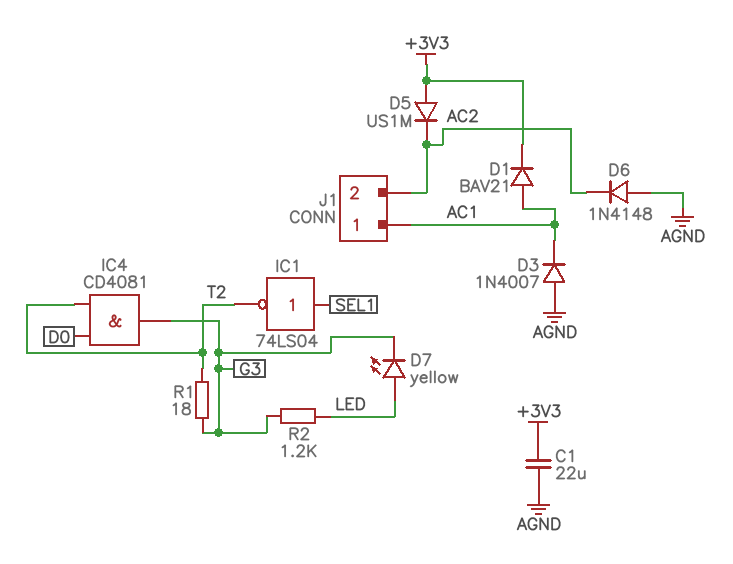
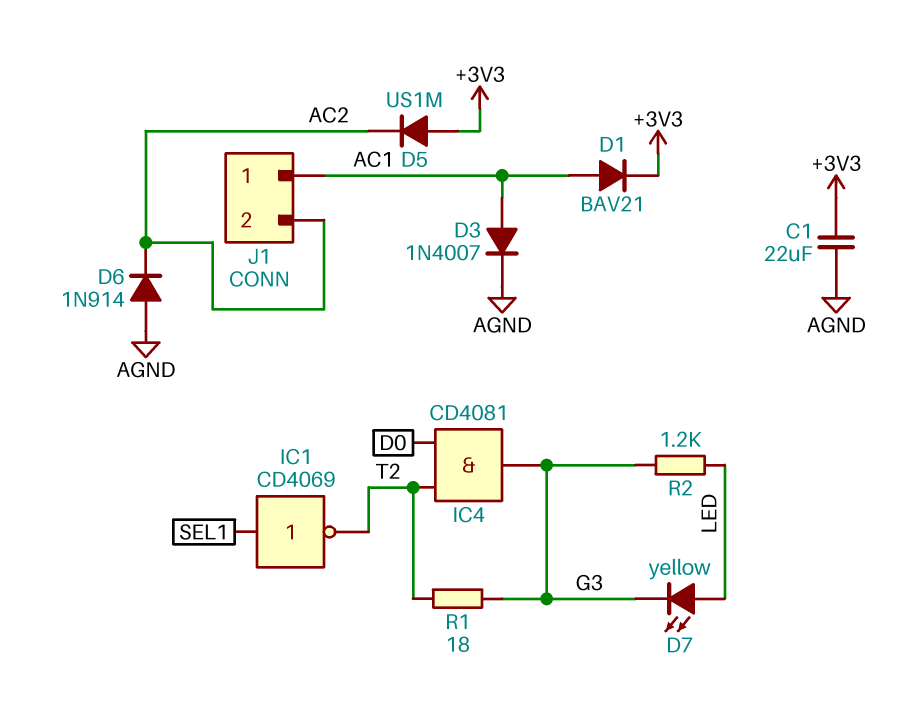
D3: diode 1N4007 (A AGND, K AC1) -> diode 1N4007 (A AC1, K AGND)
D6: diode 1N4148 (A AGND, K AC2) -> diode 1N914 (A AGND, K AC2)
IC1: NOT 74LS04 (in SEL1, out T2) -> NOT CD4069 (in SEL1, out T2)

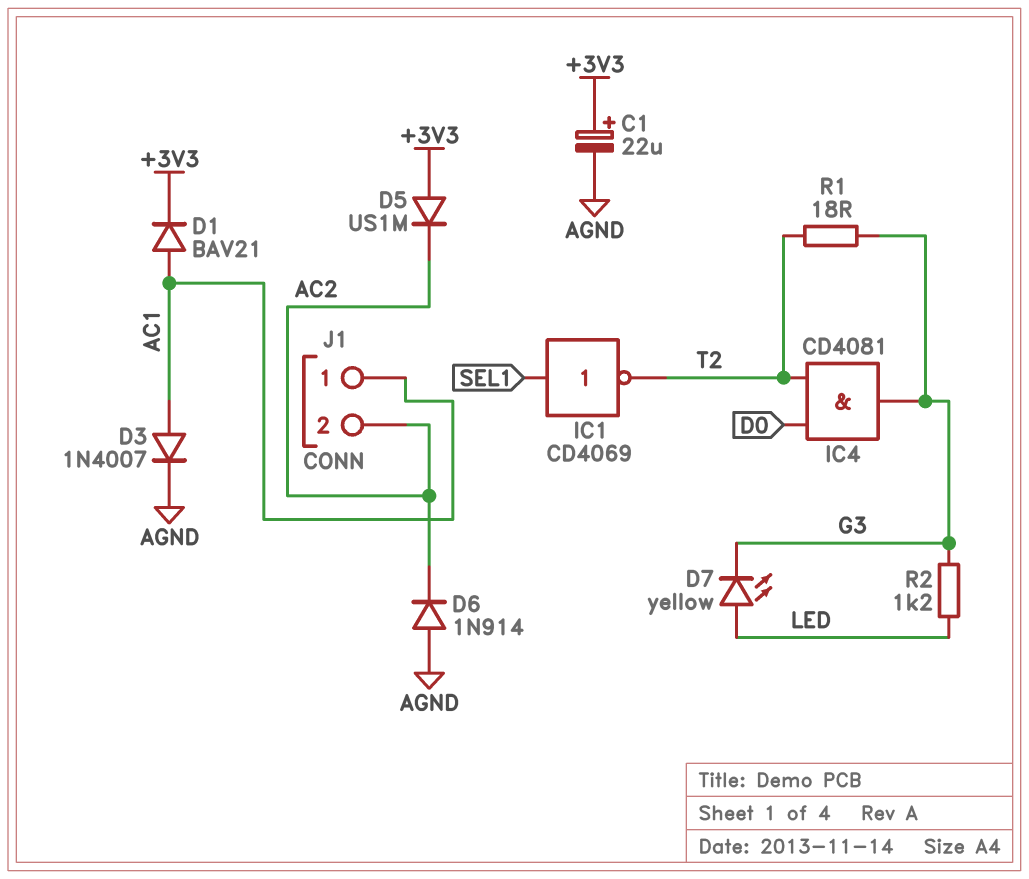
C1: 22uF (+3V3, AGND) -> 22uF (plus +3V3, minus AGND)

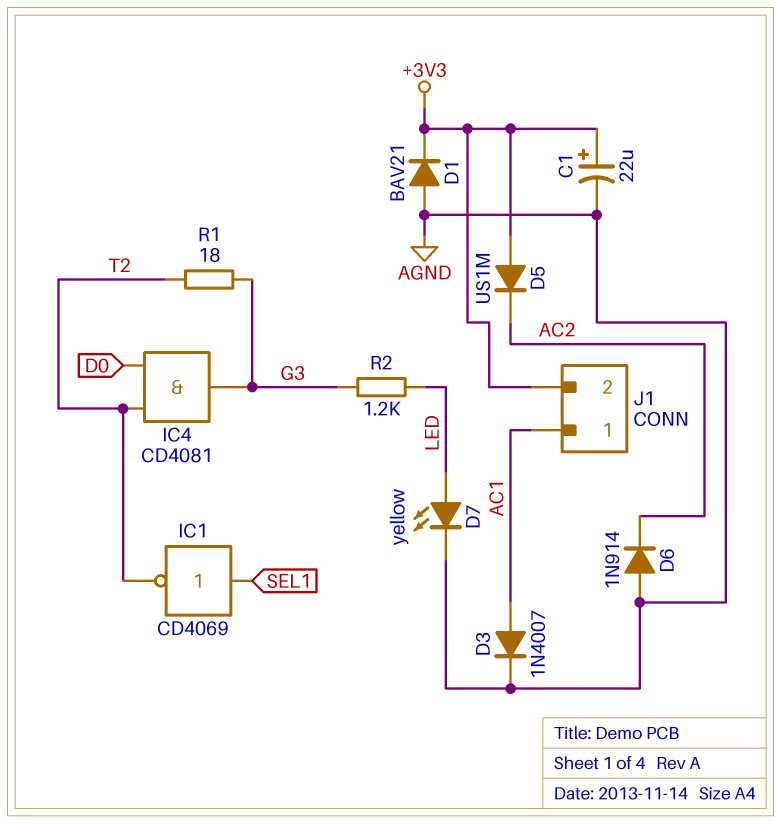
D1: diode BAV21 (A AC1, K +3V3) -> diode BAV21 (A AGND, K +3V3)
D7: LED yellow (A LED, K G3) -> LED yellow (A LED, K AGND)
J1 pin 2: AC2 -> +3V3

